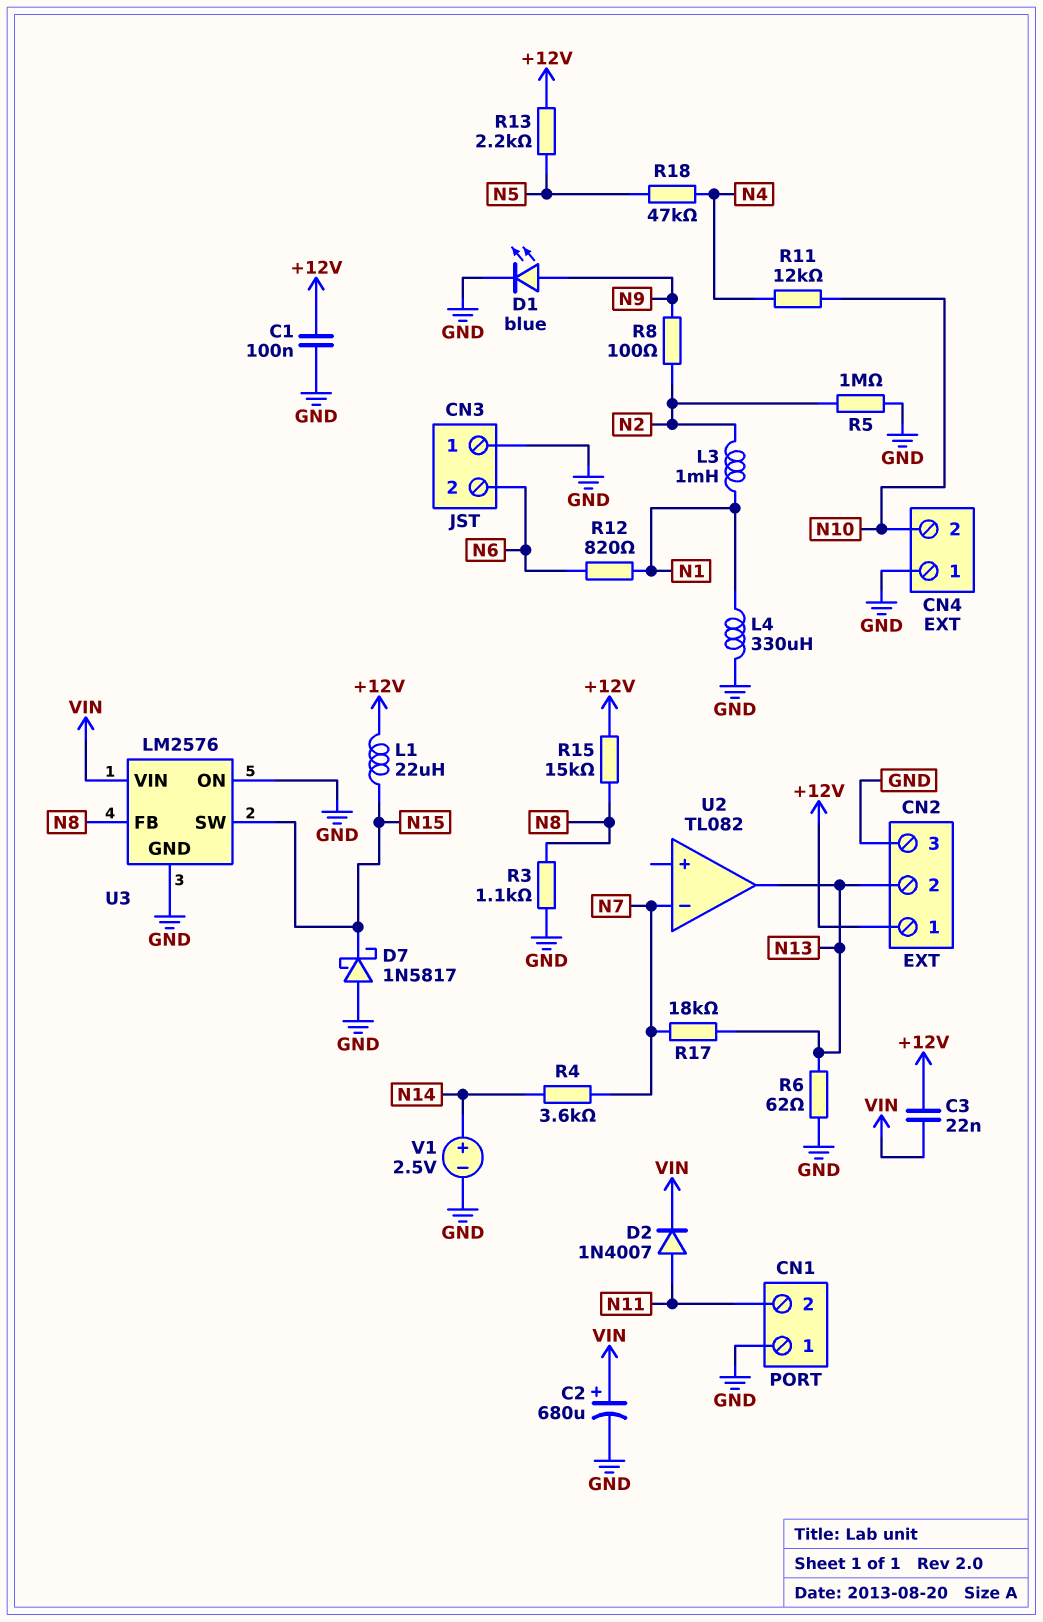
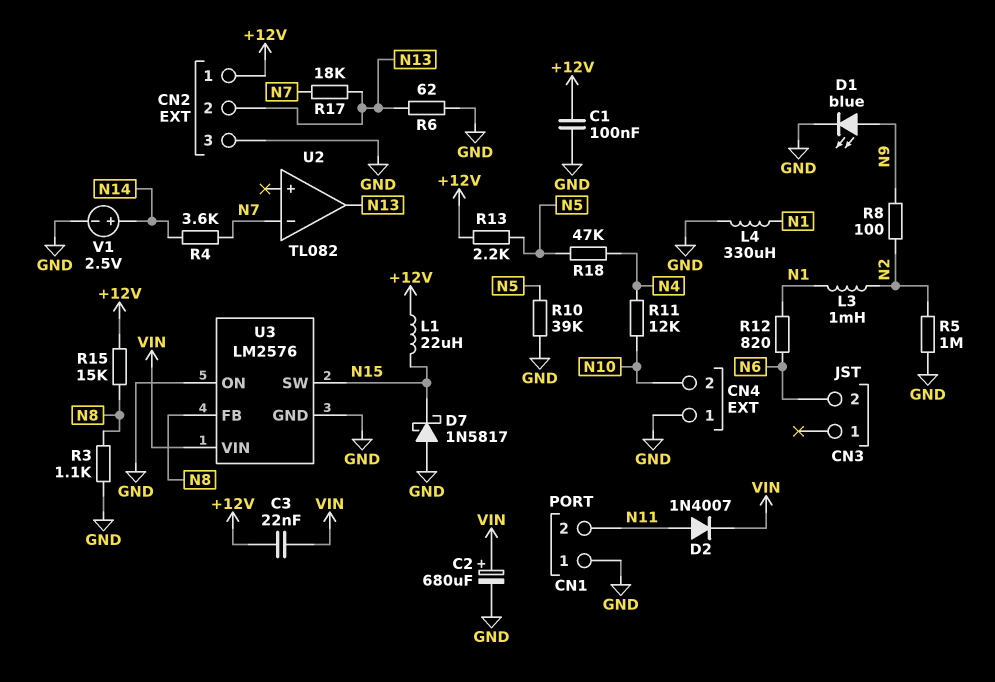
CN3 pin 1: GND -> none
R10: none -> 39k (GND, N5)

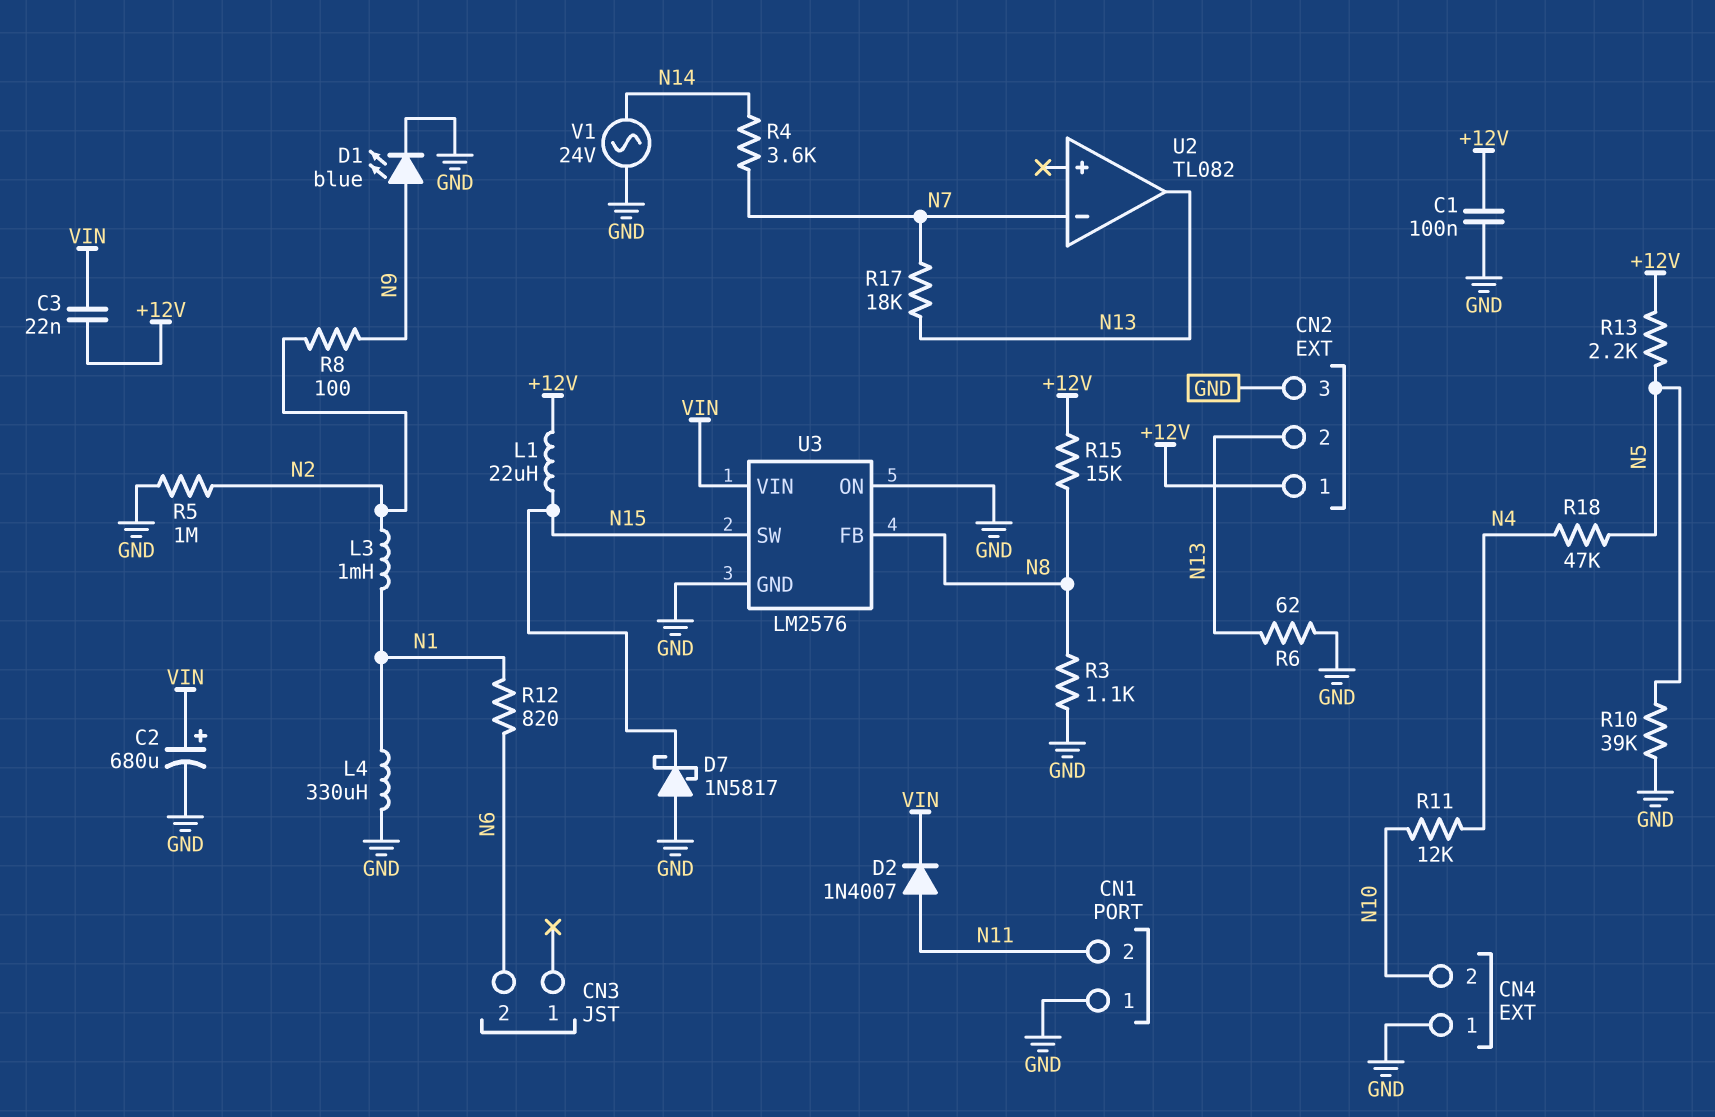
V1: 2.5V (plus N14, minus GND) -> AC 24V (GND, N14)

